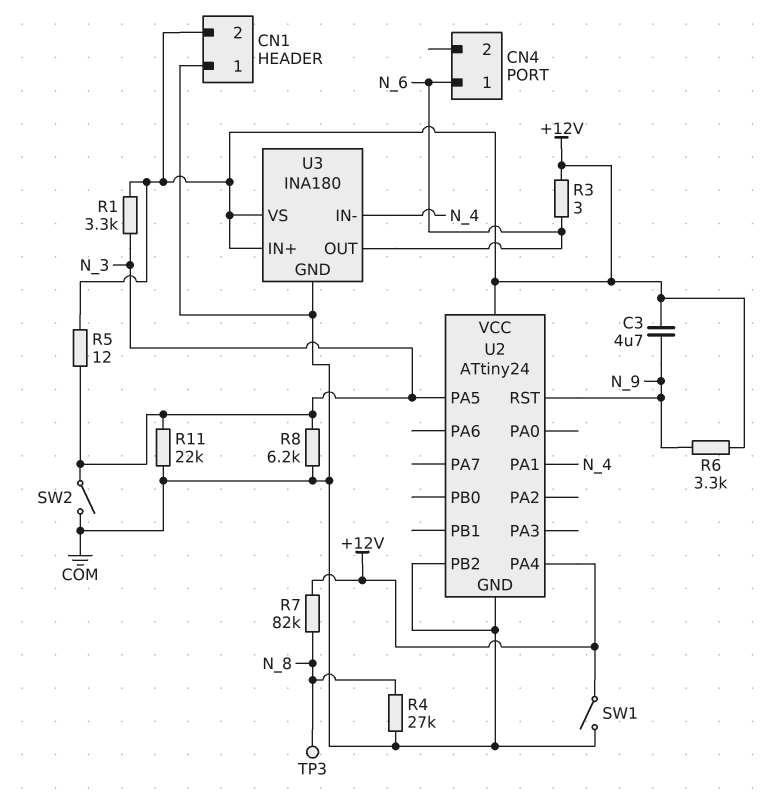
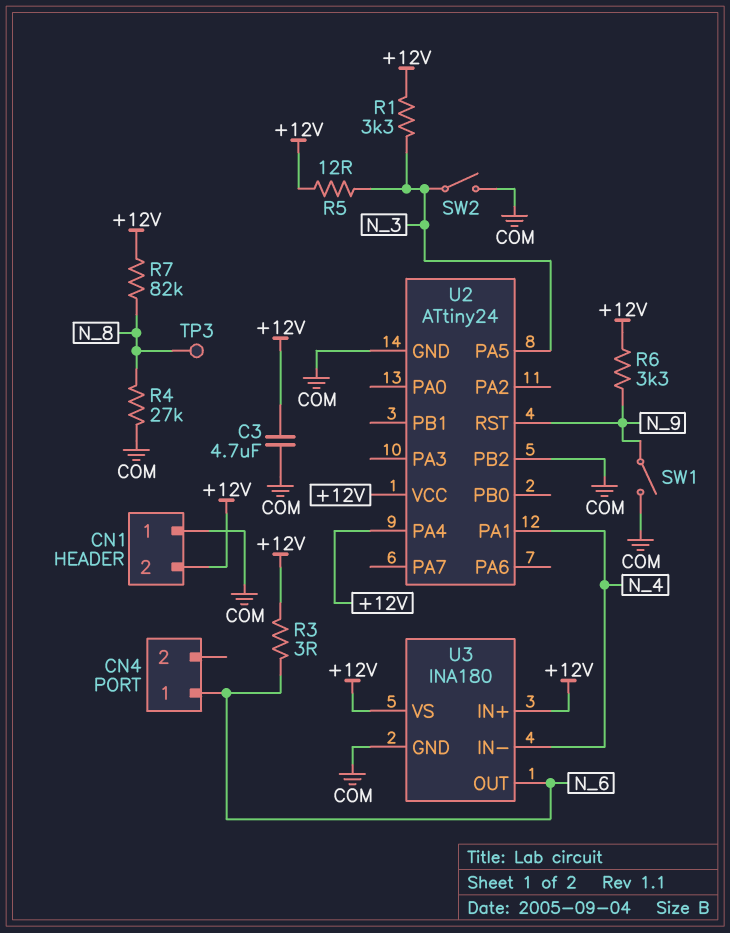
C3: 4.7uF (+12V, N_9) -> 4.7uF (+12V, COM)
R8: 6.2k (COM, N_3) -> none
R11: 22k (COM, N_3) -> none
SW1: switch (+12V, COM) -> switch (COM, N_9)

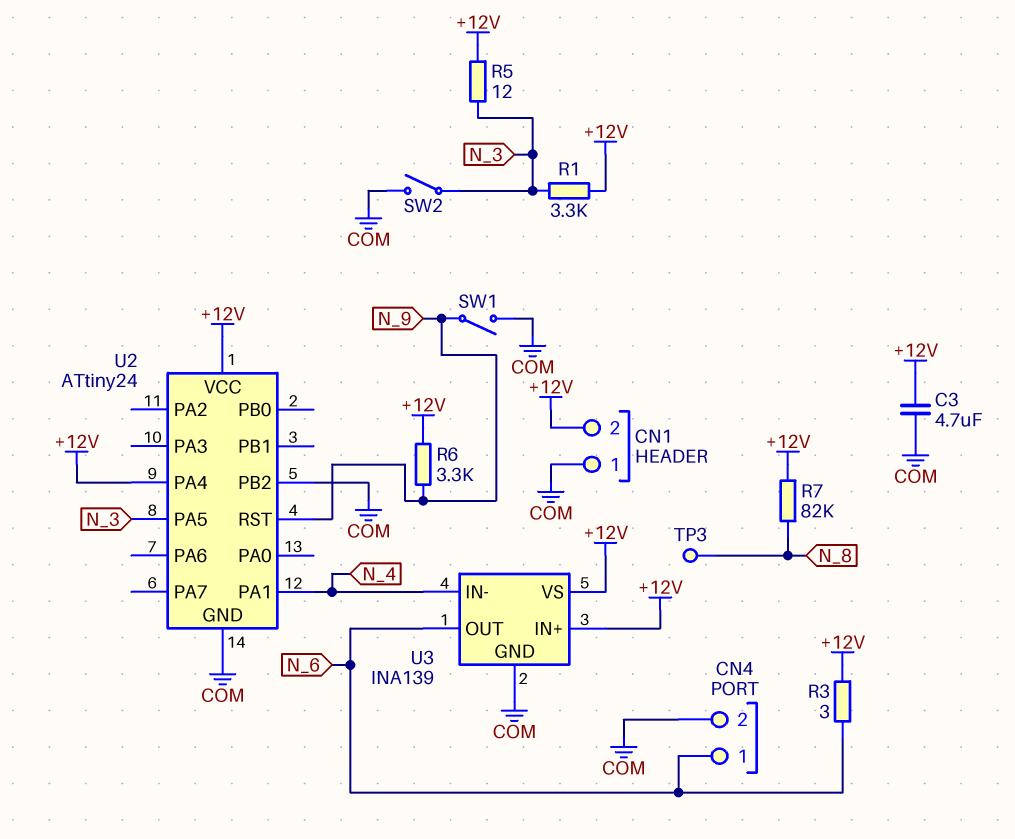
CN4 pin 2: none -> COM
R4: 27k (COM, N_8) -> none
U3: INA180 -> INA139

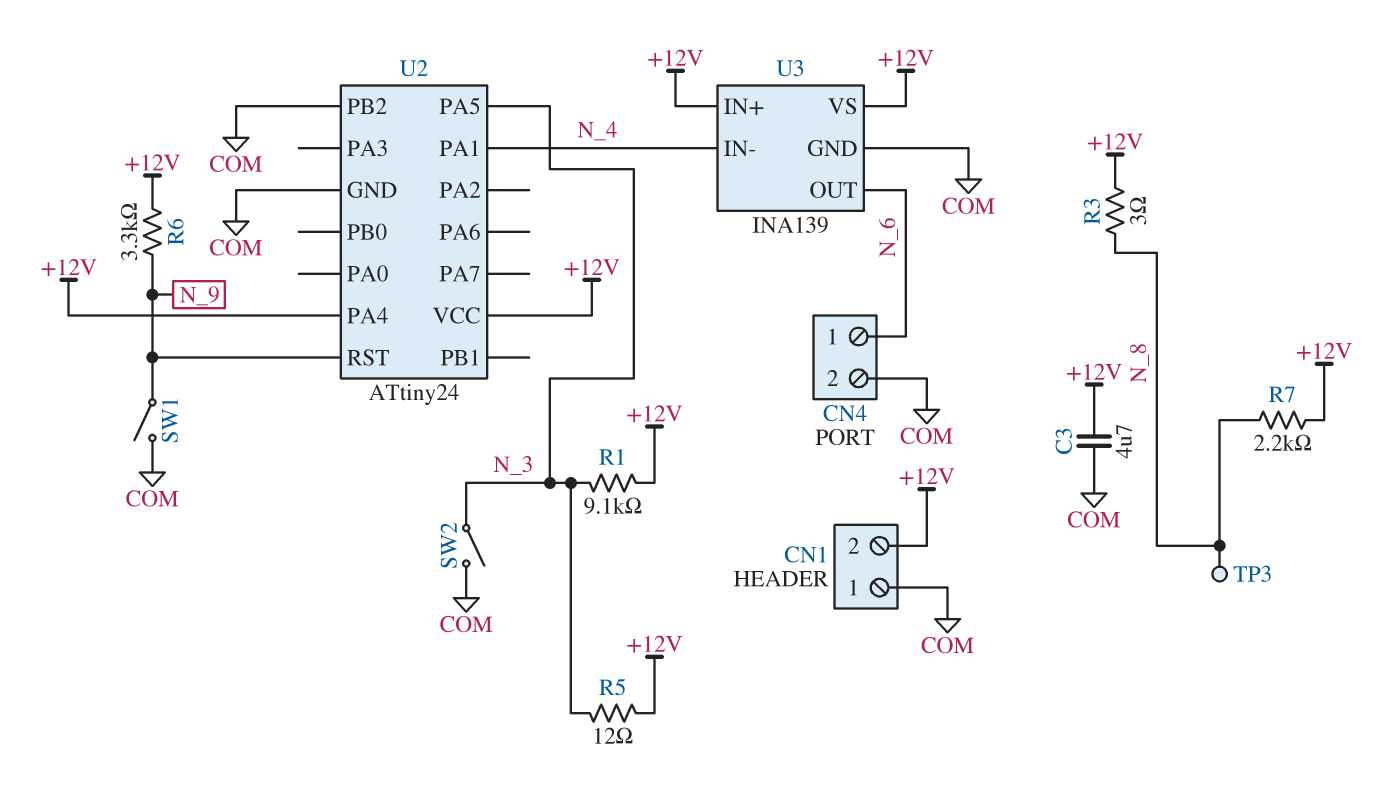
R1: 3.3k (+12V, N_3) -> 9.1k (+12V, N_3)
R3: 3 (+12V, N_6) -> 3 (+12V, N_8)
R7: 82k (+12V, N_8) -> 2.2k (+12V, N_8)

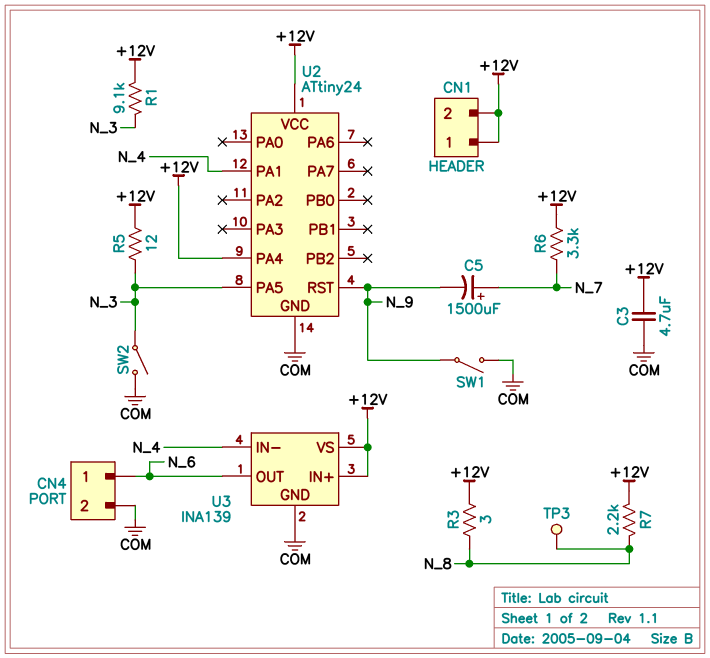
C5: none -> 1500uF (plus N_7, minus N_9)
CN1 pin 1: COM -> +12V
R6: 3.3k (+12V, N_9) -> 3.3k (+12V, N_7)
U2 pin PB2: COM -> none

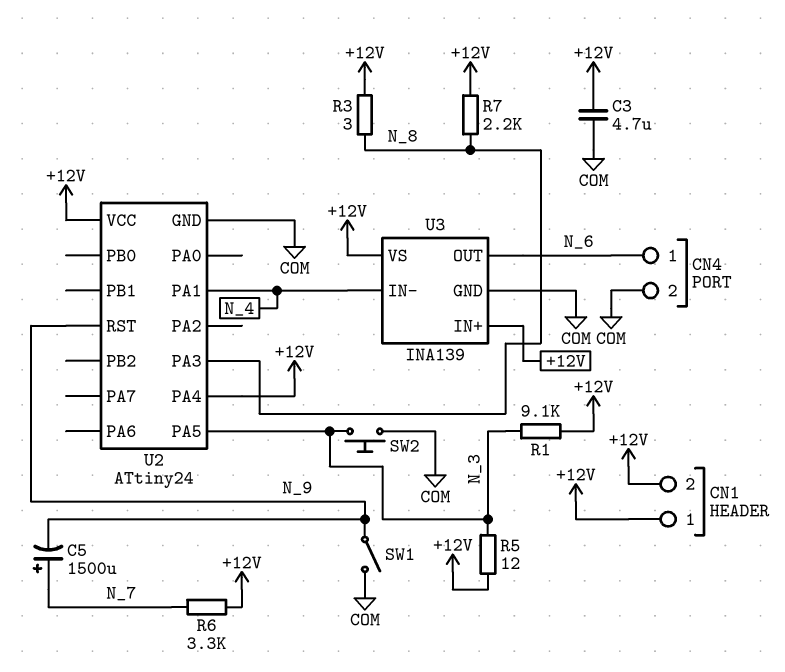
SW2: switch (COM, N_3) -> button (COM, N_3)
TP3: test point (N_8) -> none
U2 pin PA3: none -> N_8

